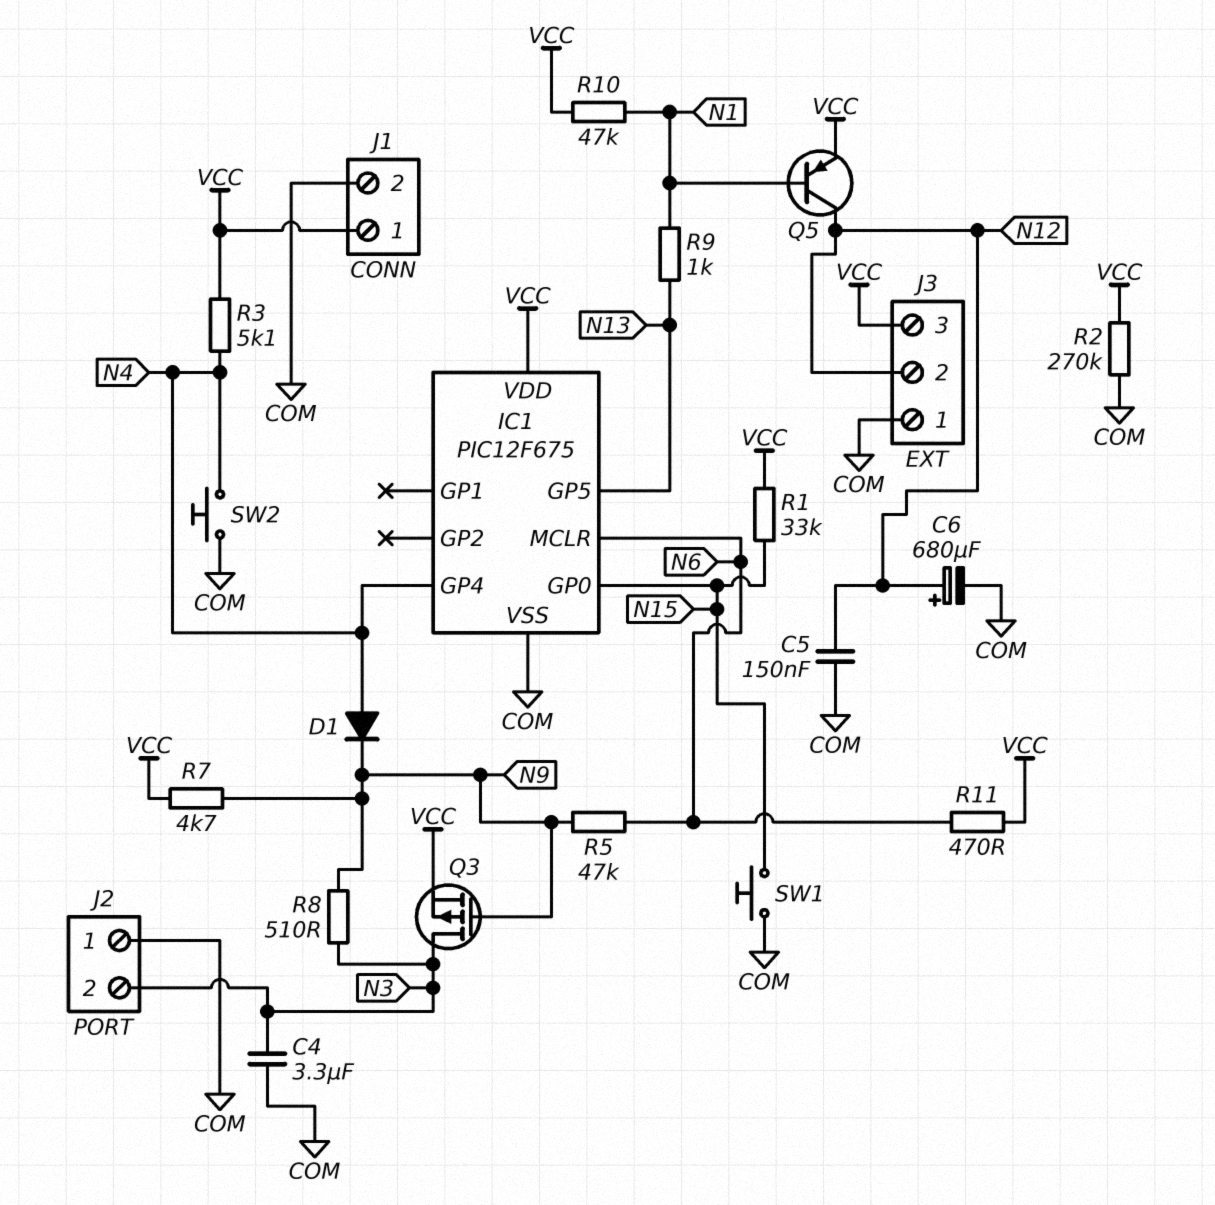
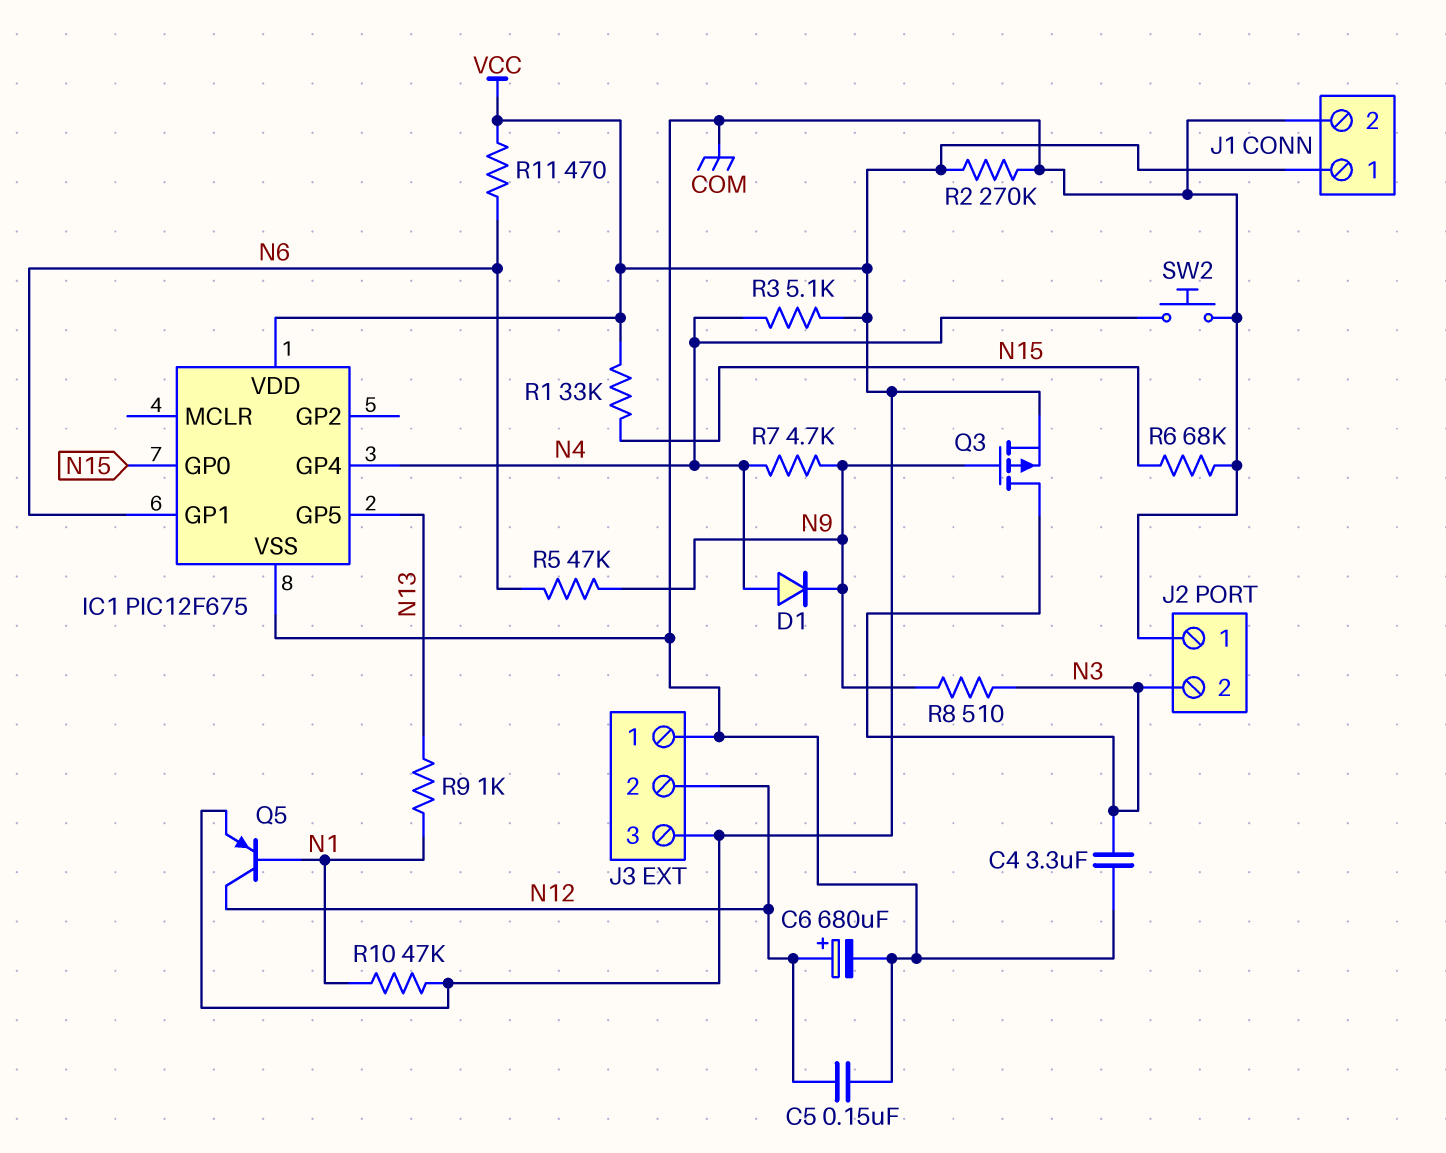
IC1 pin GP1: none -> N6
IC1 pin MCLR: N6 -> none
R6: none -> 68k (COM, N15)
R7: 4.7k (N9, VCC) -> 4.7k (N4, N9)
SW1: button (COM, N15) -> none

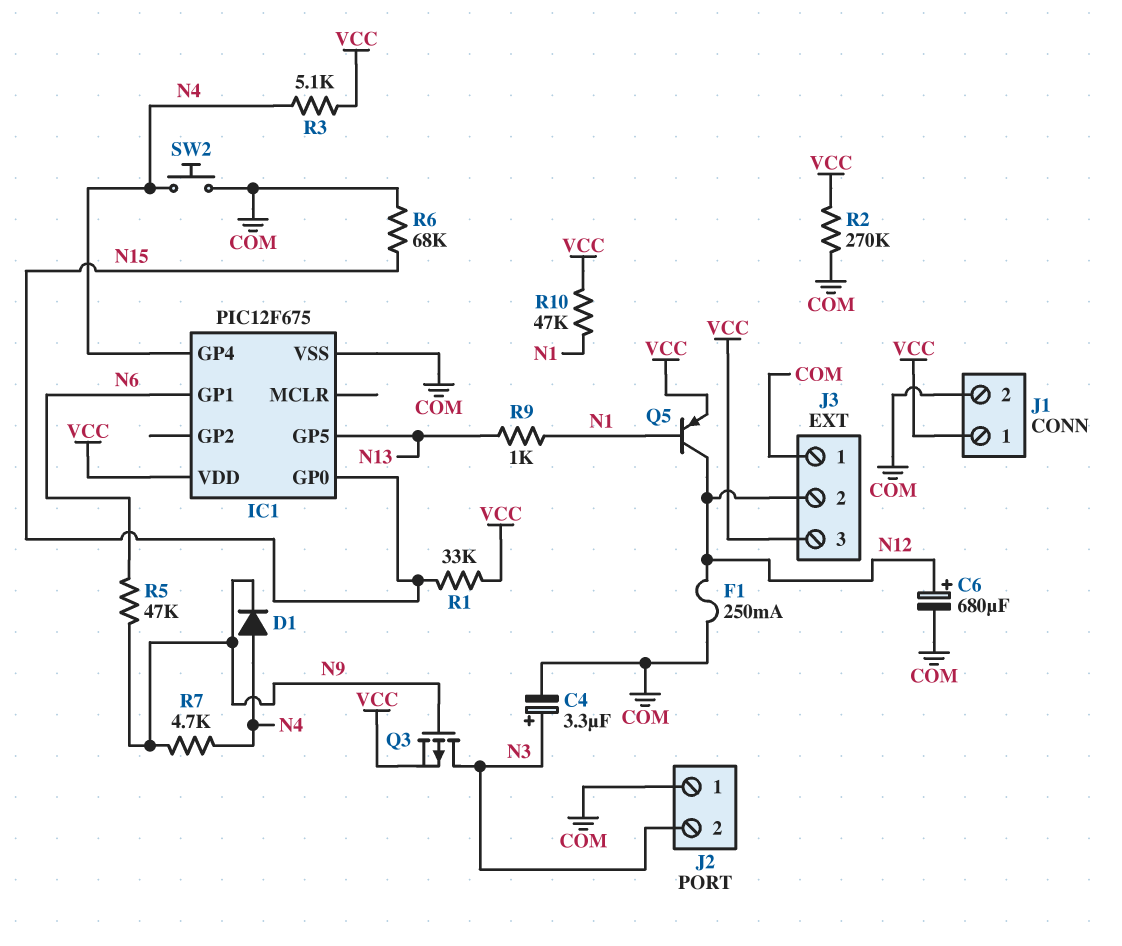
C4: 3.3uF (COM, N3) -> 3.3uF (plus N3, minus COM)
C5: 150nF (COM, N12) -> none
F1: none -> 250mA (COM, N12)
R8: 510 (N3, N9) -> none
R11: 470 (N6, VCC) -> none

